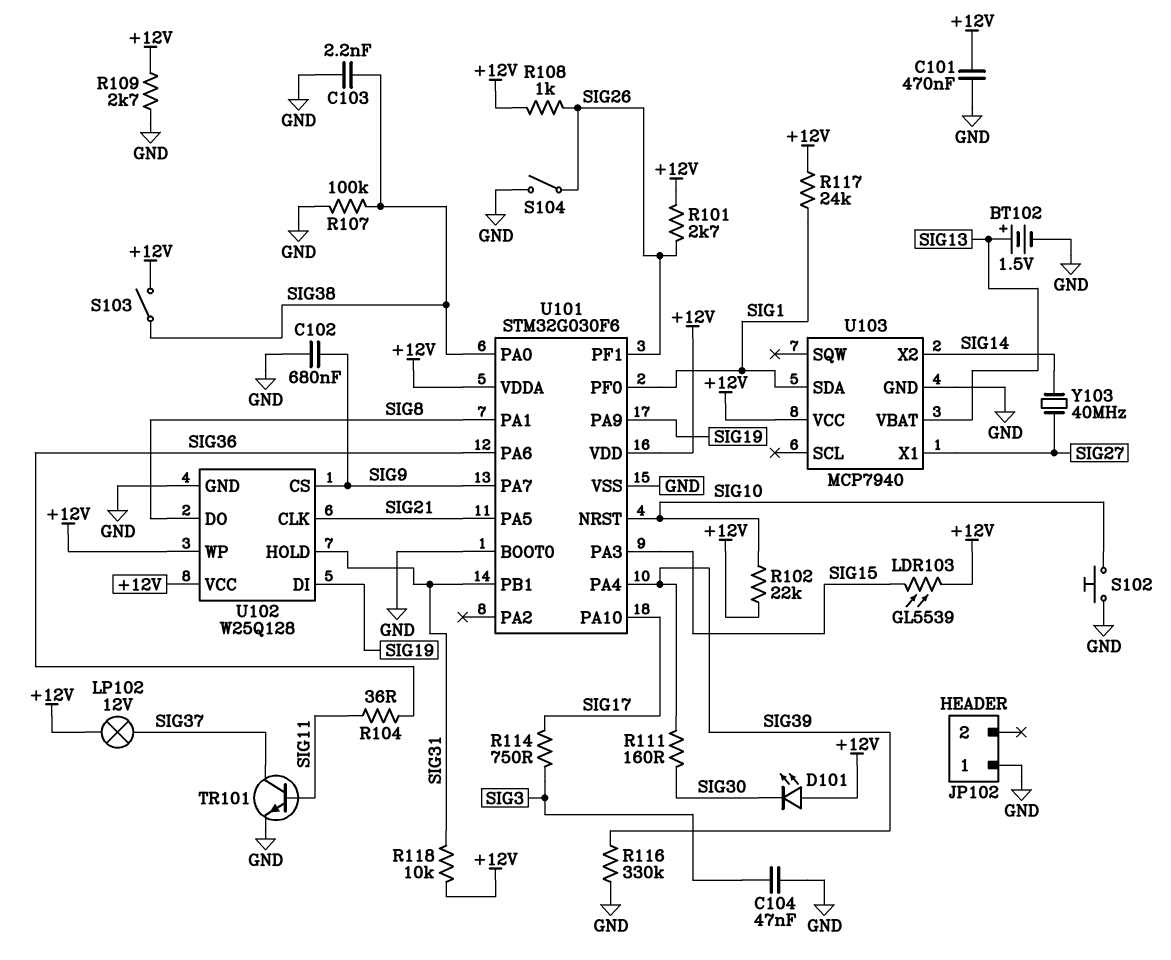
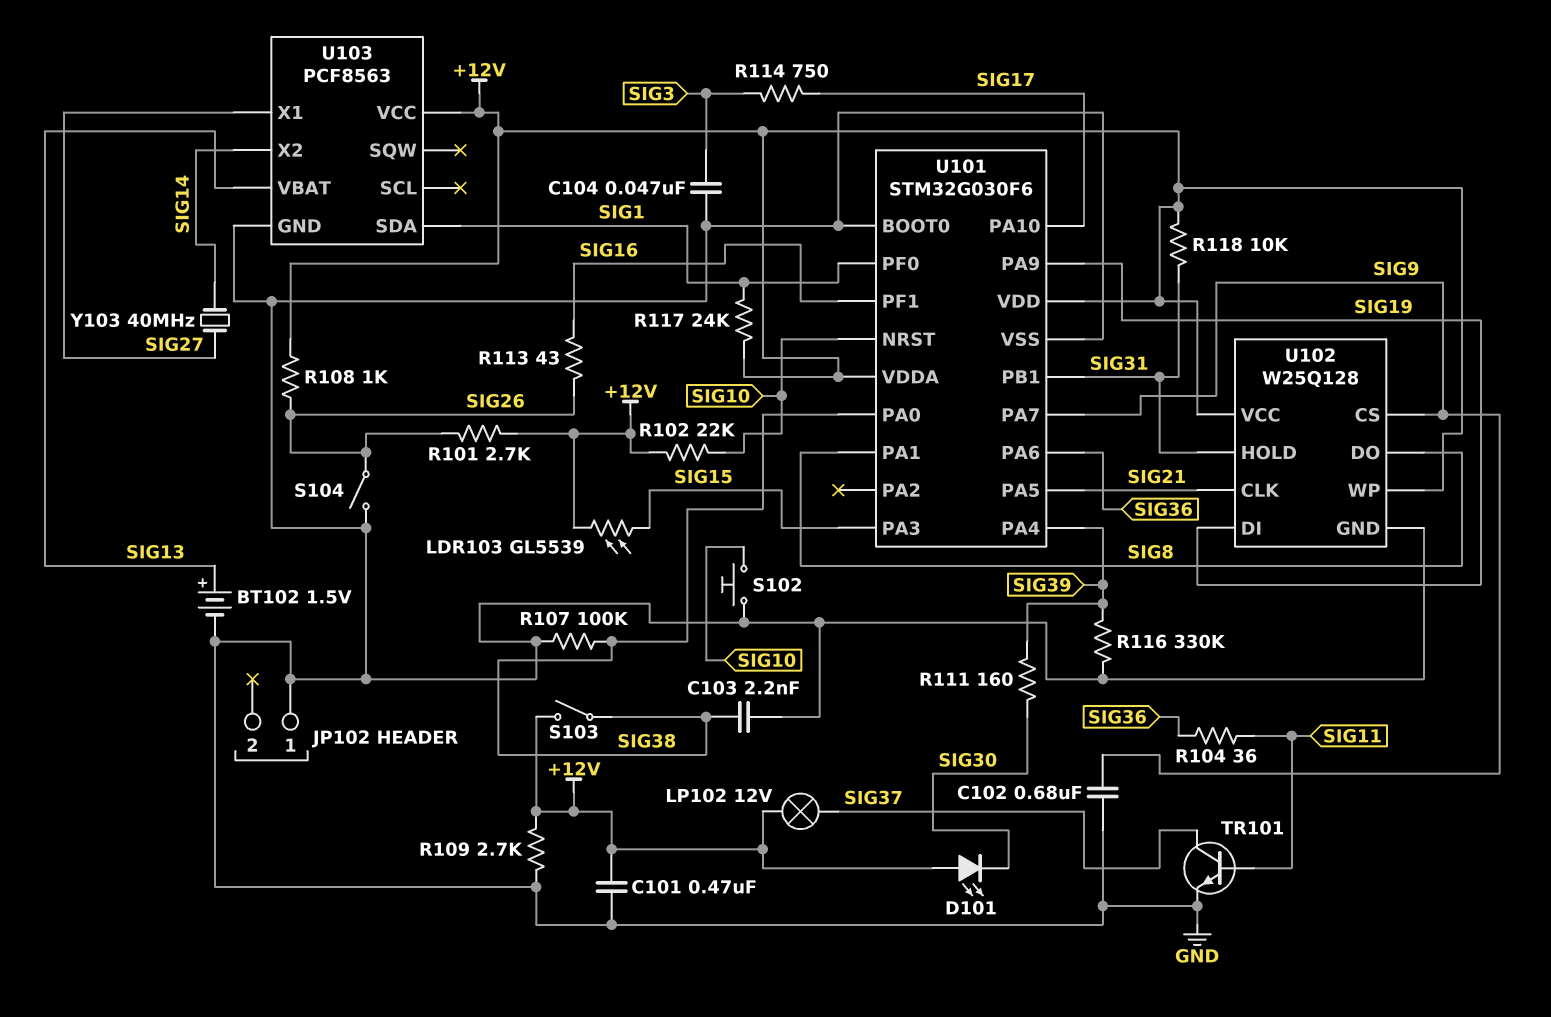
R113: none -> 43 (SIG16, SIG26)
U101 pin PF1: SIG26 -> SIG16
U103: MCP7940 -> PCF8563

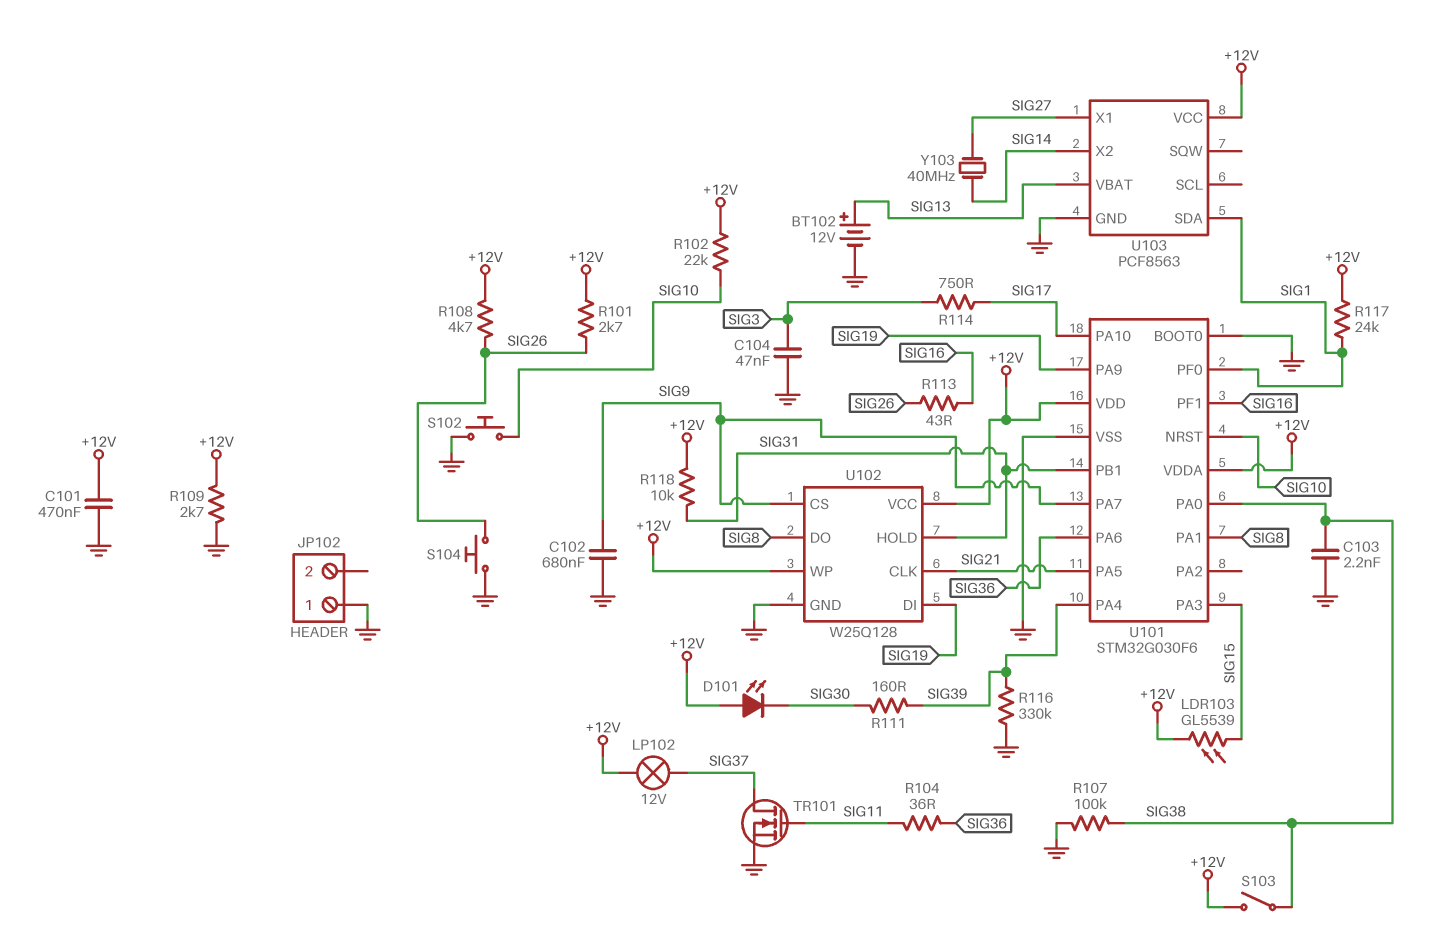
BT102: 1.5V (plus SIG13, minus GND) -> 12V (plus SIG13, minus GND)
R108: 1k (+12V, SIG26) -> 4.7k (+12V, SIG26)
S104: switch (GND, SIG26) -> button (GND, SIG26)
TR101: NPN (B SIG11, C SIG37, E GND) -> NMOS (G SIG11, D SIG37, S GND)

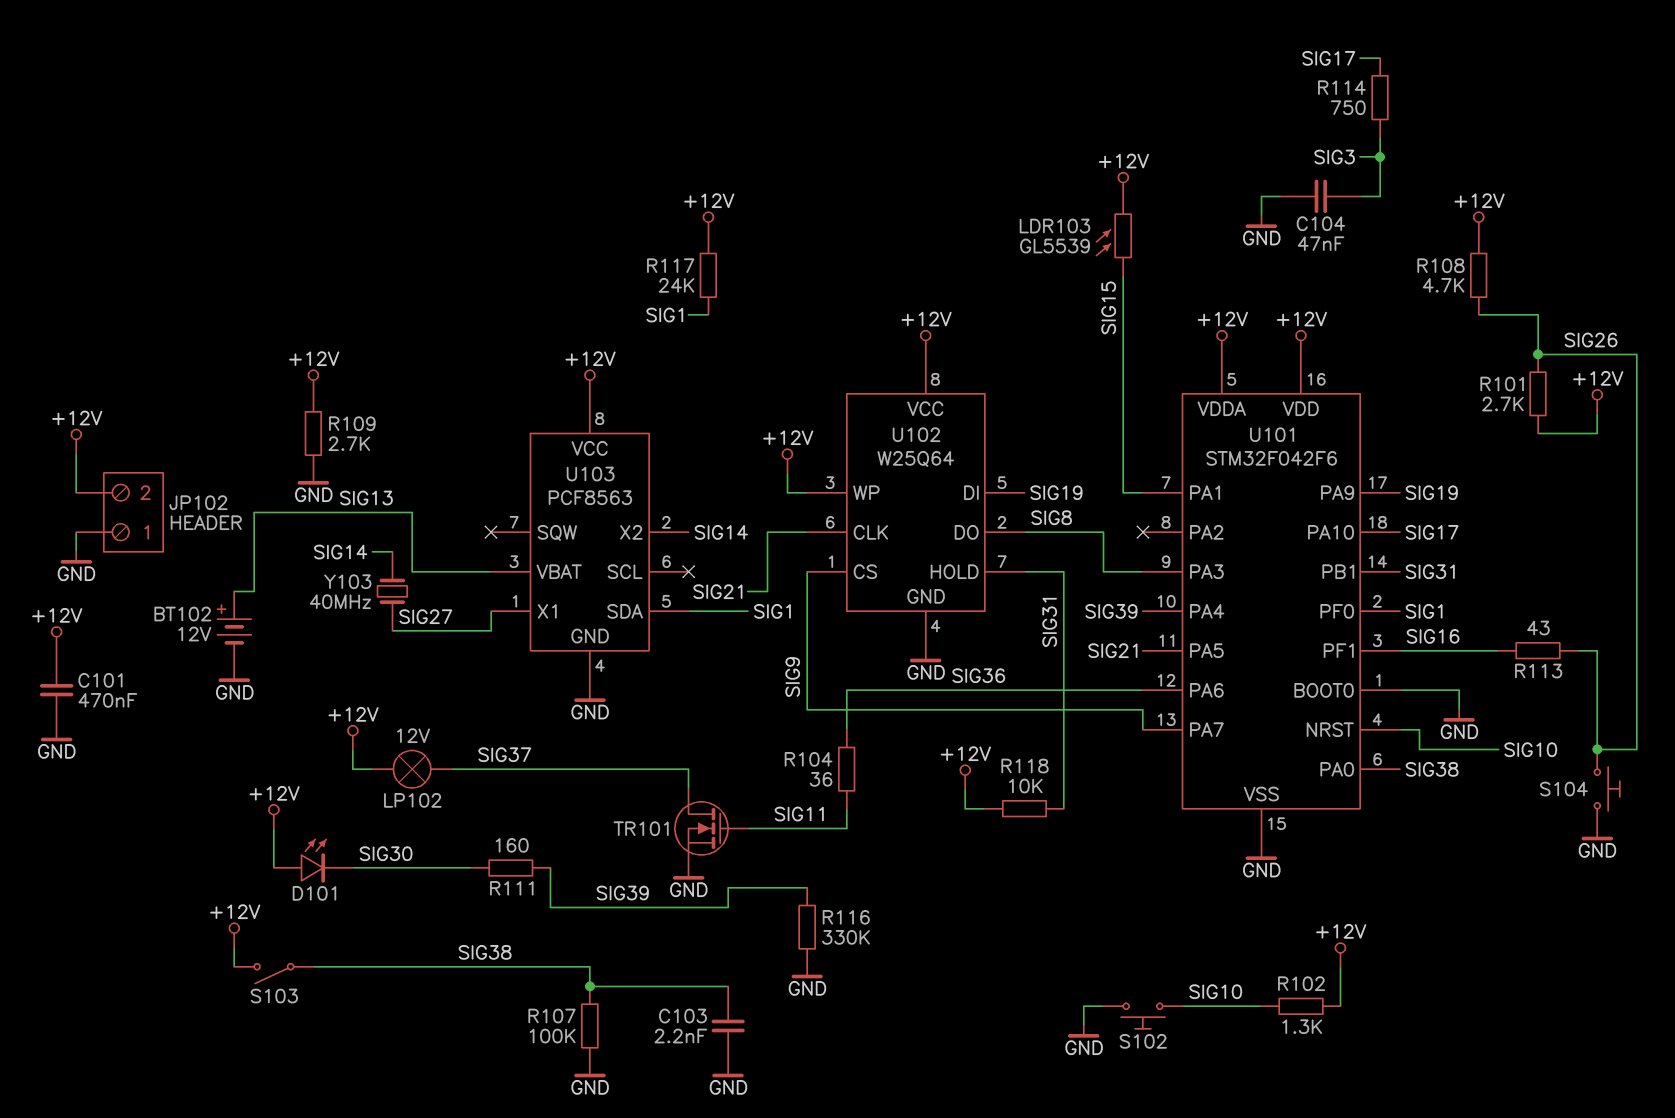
C102: 680nF (GND, SIG9) -> none
JP102 pin 2: none -> +12V
R102: 22k (+12V, SIG10) -> 1.3k (+12V, SIG10)
U101: STM32G030F6 -> STM32F042F6
U101 pin PA1: SIG8 -> SIG15
U101 pin PA3: SIG15 -> SIG8
U102: W25Q128 -> W25Q64

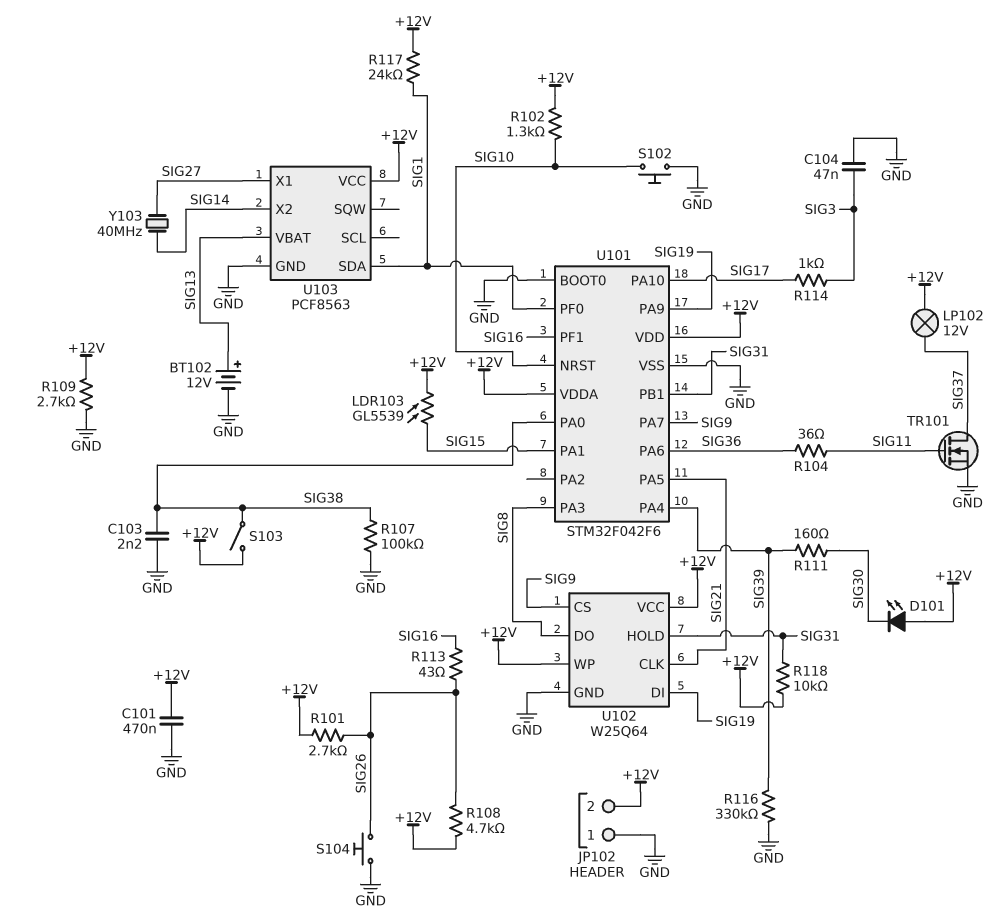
R114: 750 (SIG3, SIG17) -> 1k (SIG3, SIG17)

